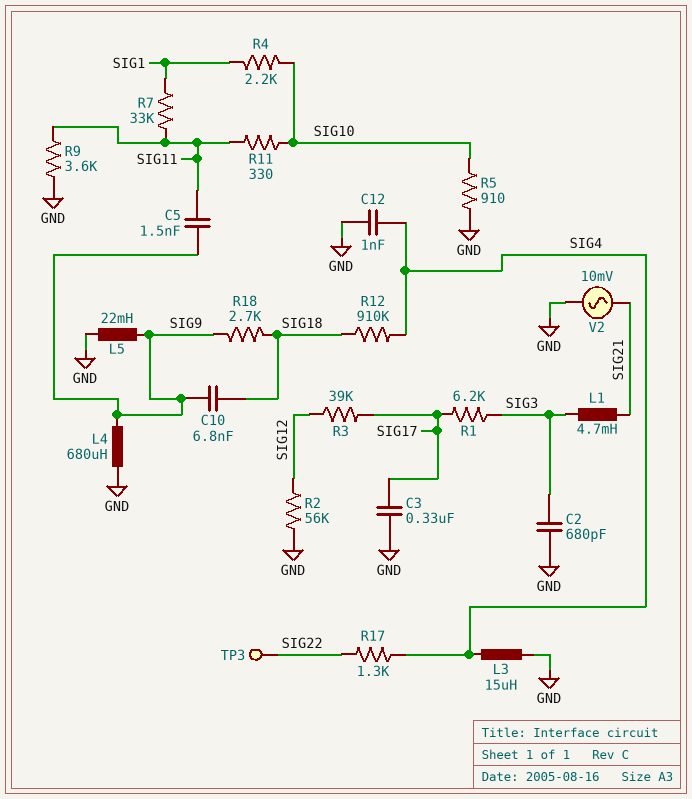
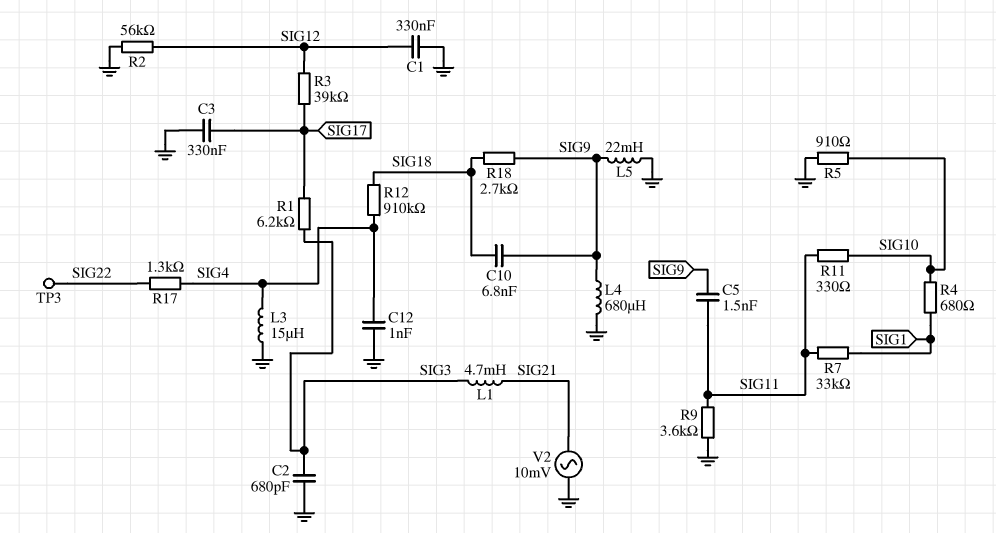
C1: none -> 330nF (GND, SIG12)
R4: 2.2k (SIG1, SIG10) -> 680 (SIG1, SIG10)

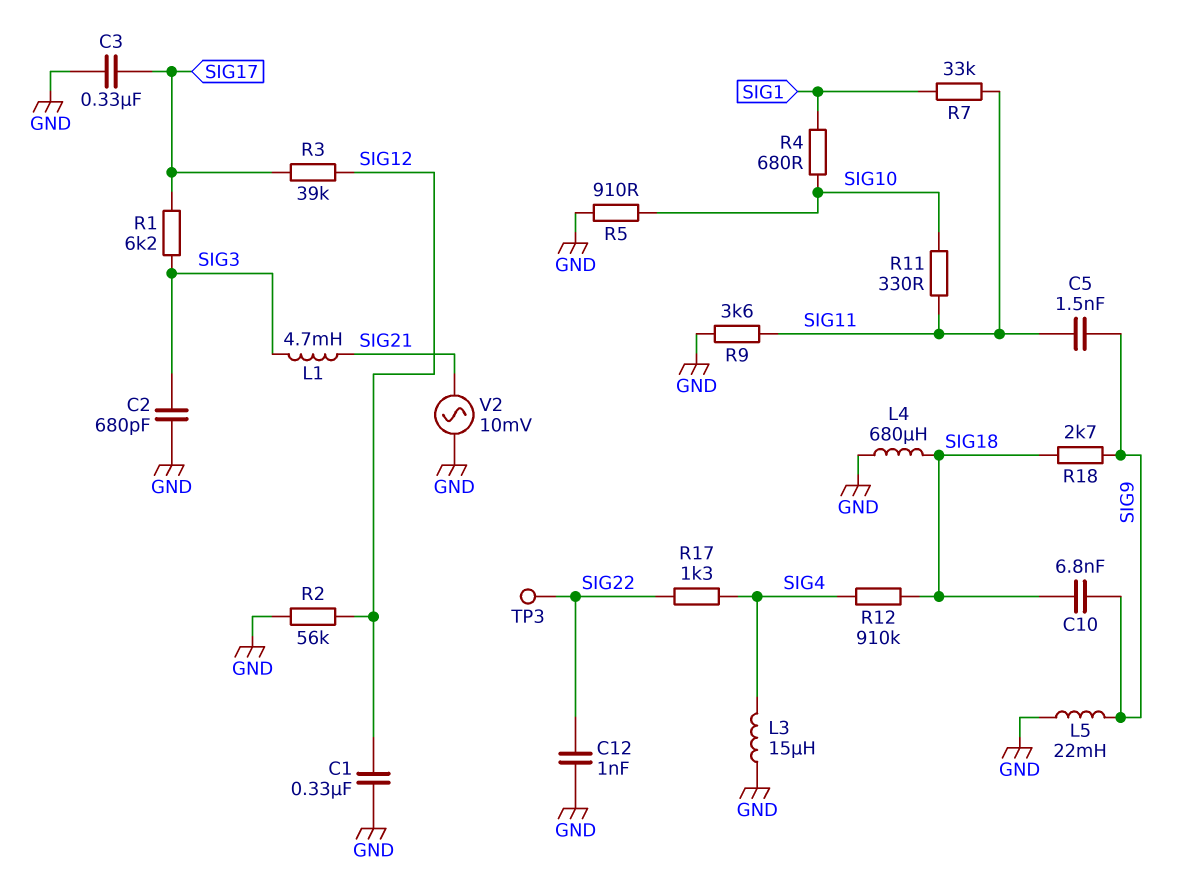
C12: 1nF (GND, SIG4) -> 1nF (GND, SIG22)
L4: 680uH (GND, SIG9) -> 680uH (GND, SIG18)

